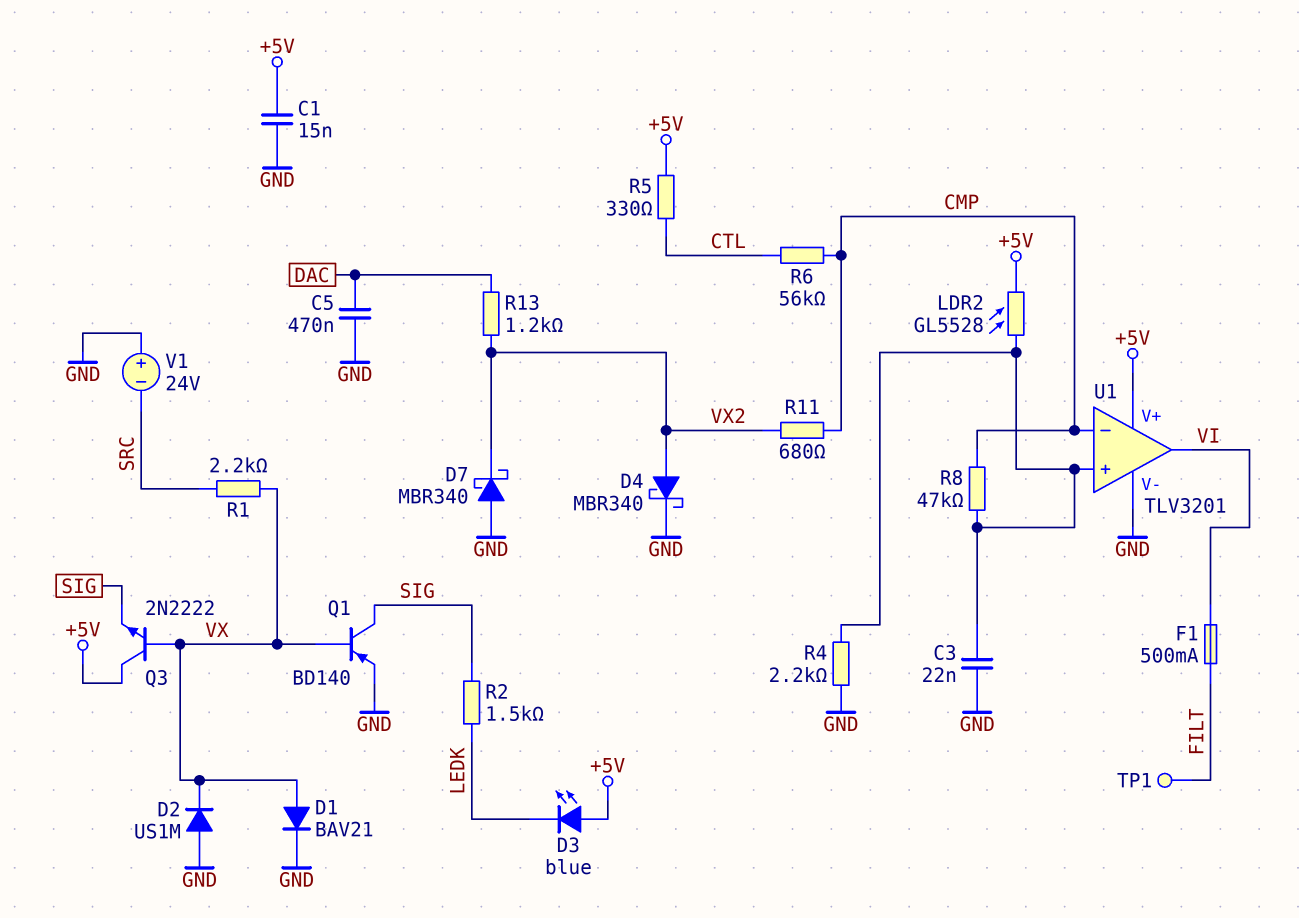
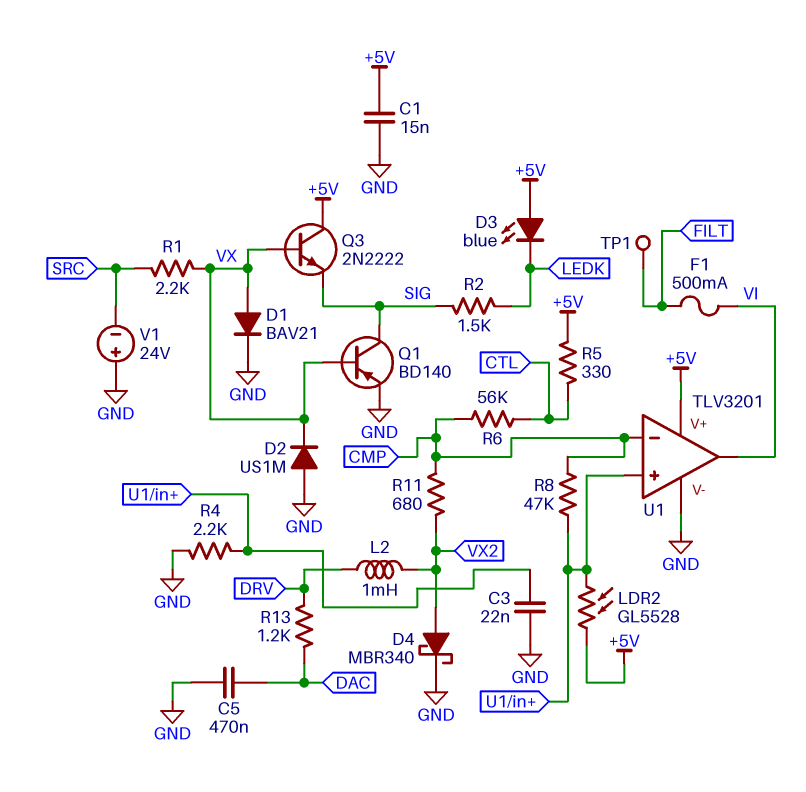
D7: schottky MBR340 (A GND, K VX2) -> none
L2: none -> 1mH (DRV, VX2)
R13: 1.2k (DAC, VX2) -> 1.2k (DAC, DRV)

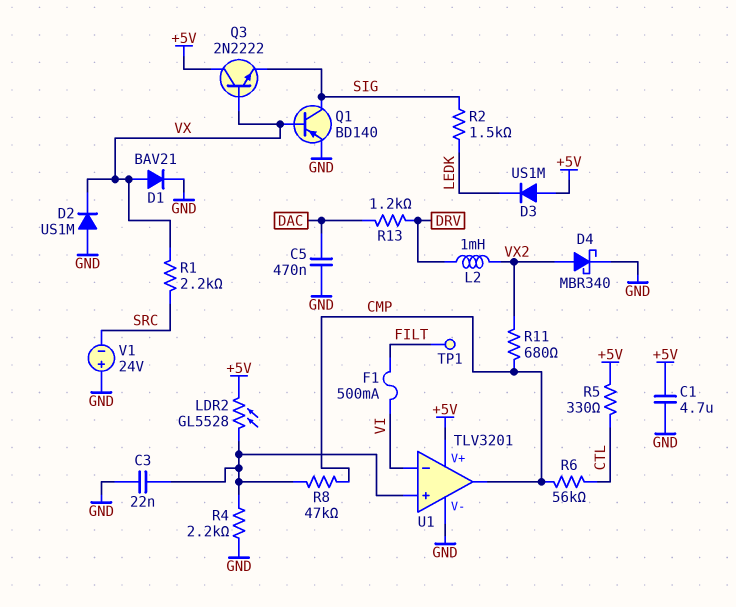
C1: 15nF (+5V, GND) -> 4.7uF (+5V, GND)
D3: LED blue (A +5V, K LEDK) -> diode US1M (A +5V, K LEDK)
U1 pin in-: CMP -> VI
U1 pin out: VI -> CMP

